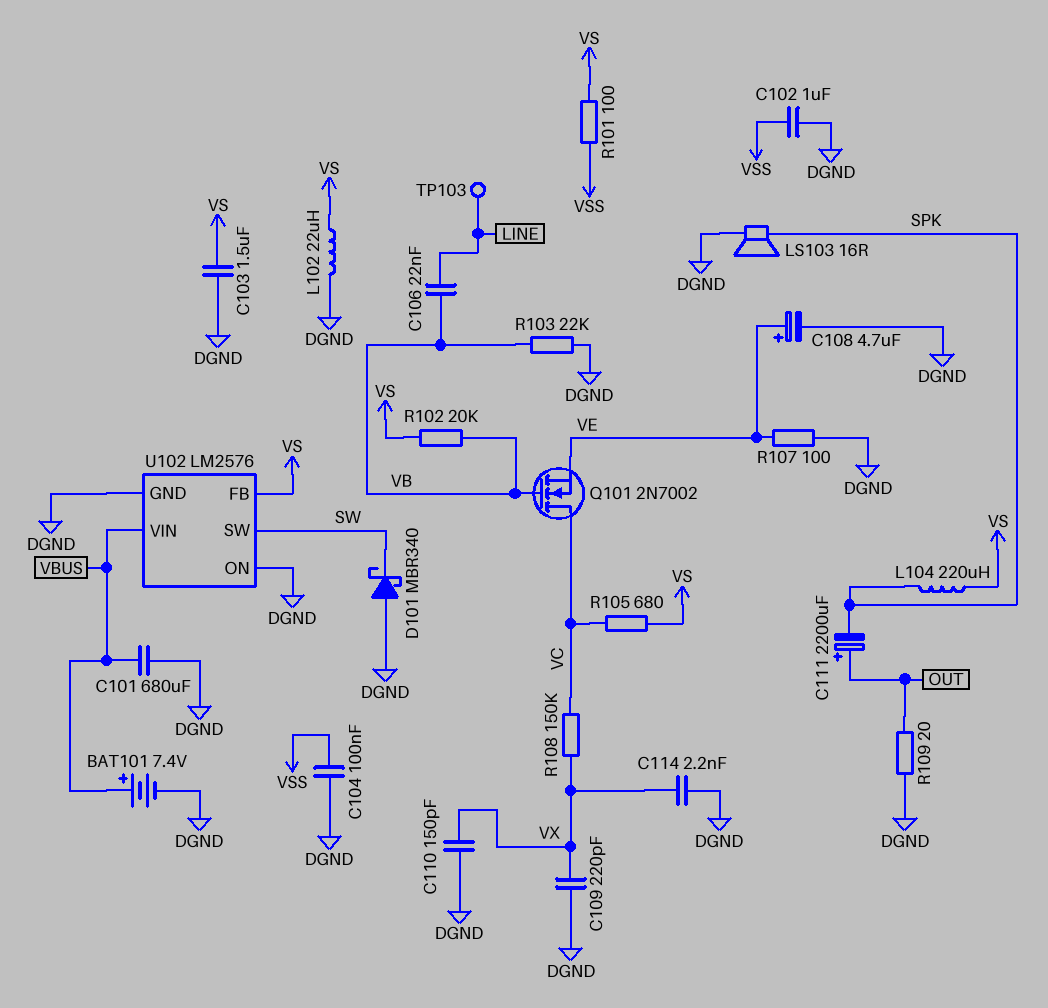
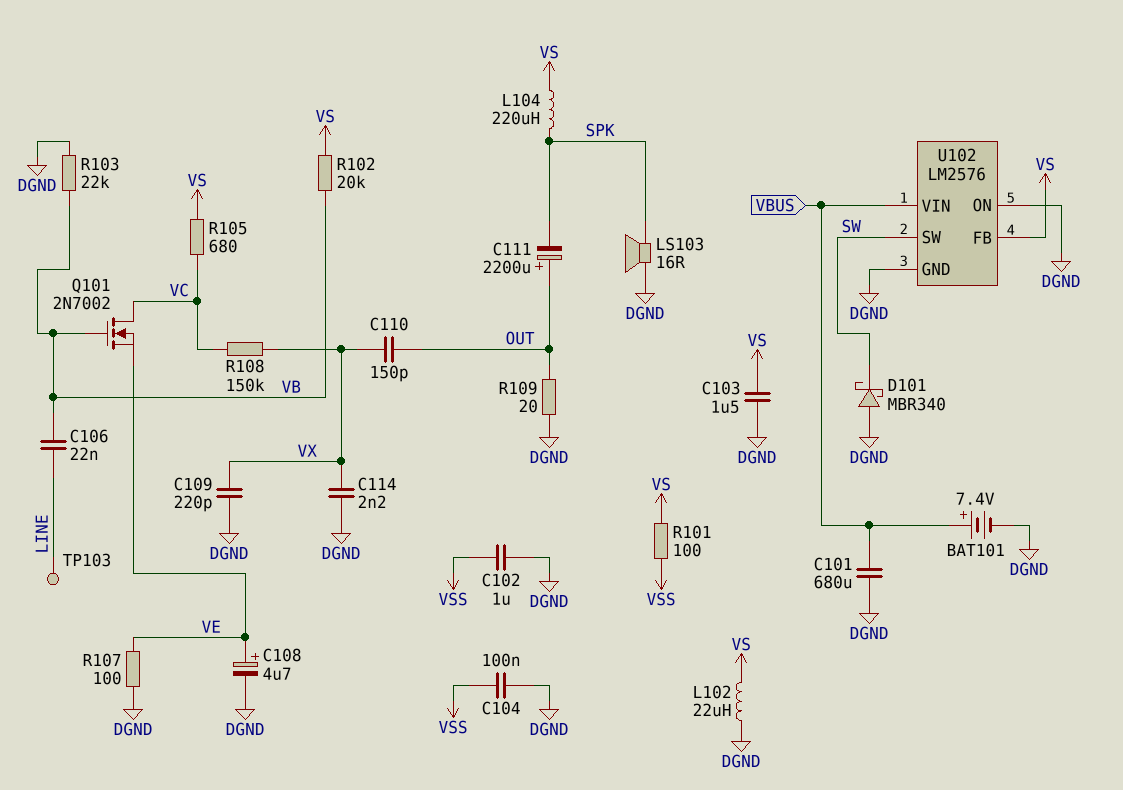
C110: 150pF (DGND, VX) -> 150pF (OUT, VX)

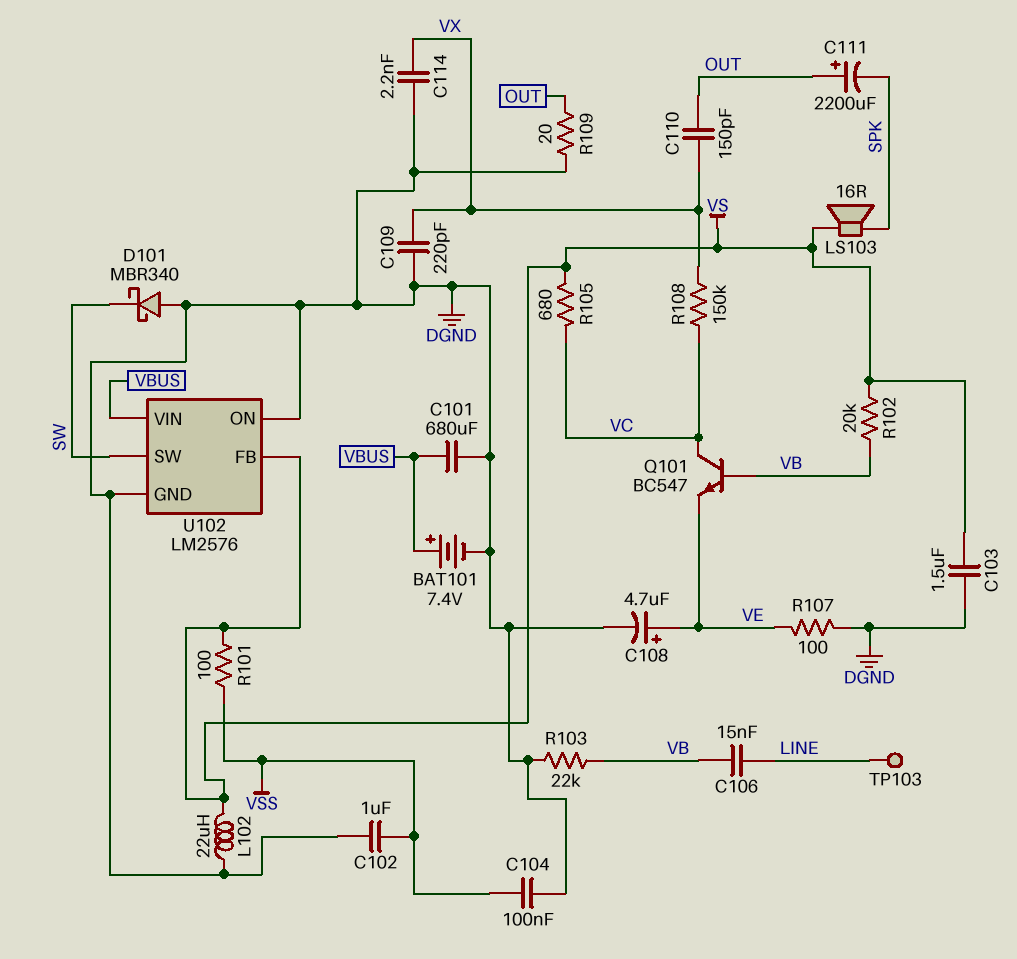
C106: 22nF (LINE, VB) -> 15nF (LINE, VB)
L104: 220uH (SPK, VS) -> none
LS103: speaker 16R (DGND, SPK) -> speaker 16R (SPK, VS)
Q101: NMOS 2N7002 (G VB, D VC, S VE) -> NPN BC547 (B VB, C VC, E VE)

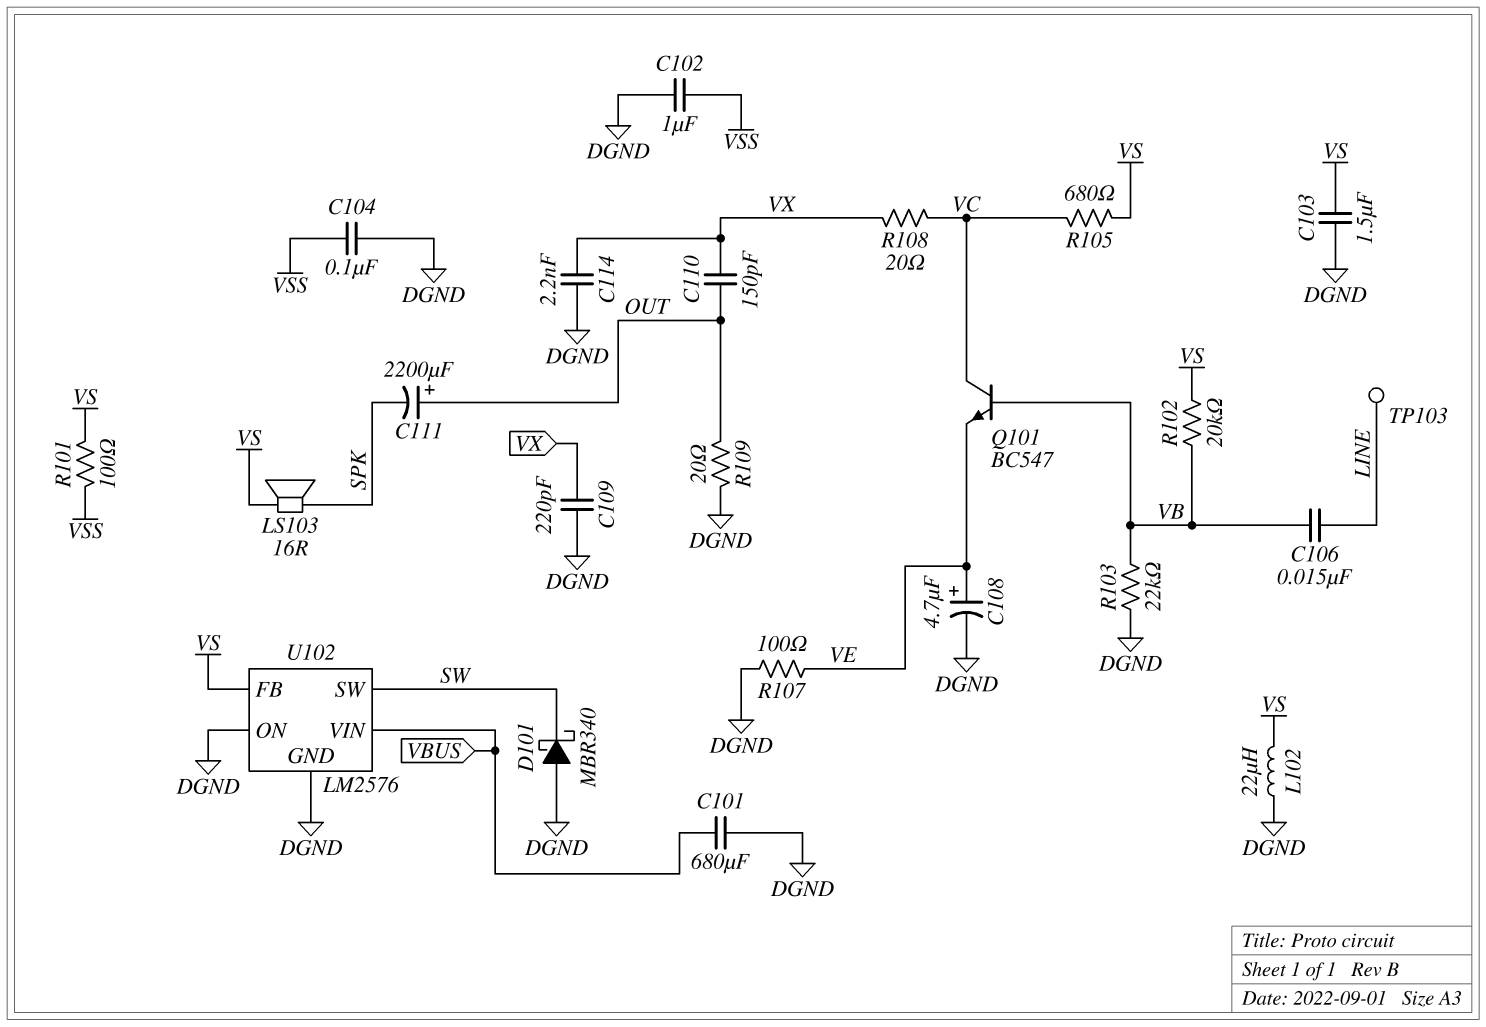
BAT101: 7.4V (plus VBUS, minus DGND) -> none
R108: 150k (VC, VX) -> 20 (VC, VX)

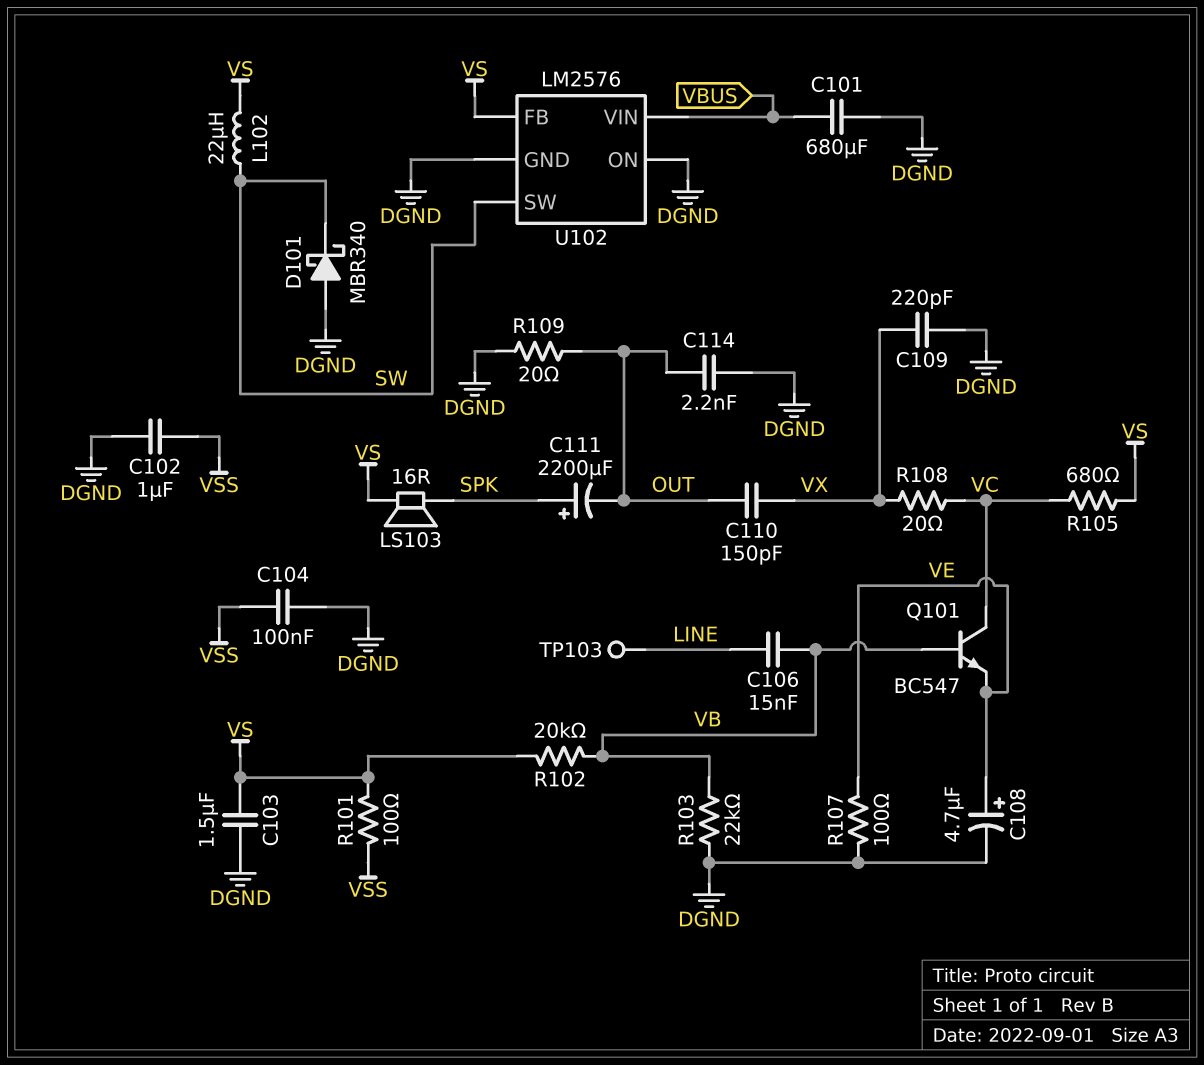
C111: 2200uF (plus OUT, minus SPK) -> 2200uF (plus SPK, minus OUT)
C114: 2.2nF (DGND, VX) -> 2.2nF (DGND, OUT)
L102: 22uH (DGND, VS) -> 22uH (SW, VS)

